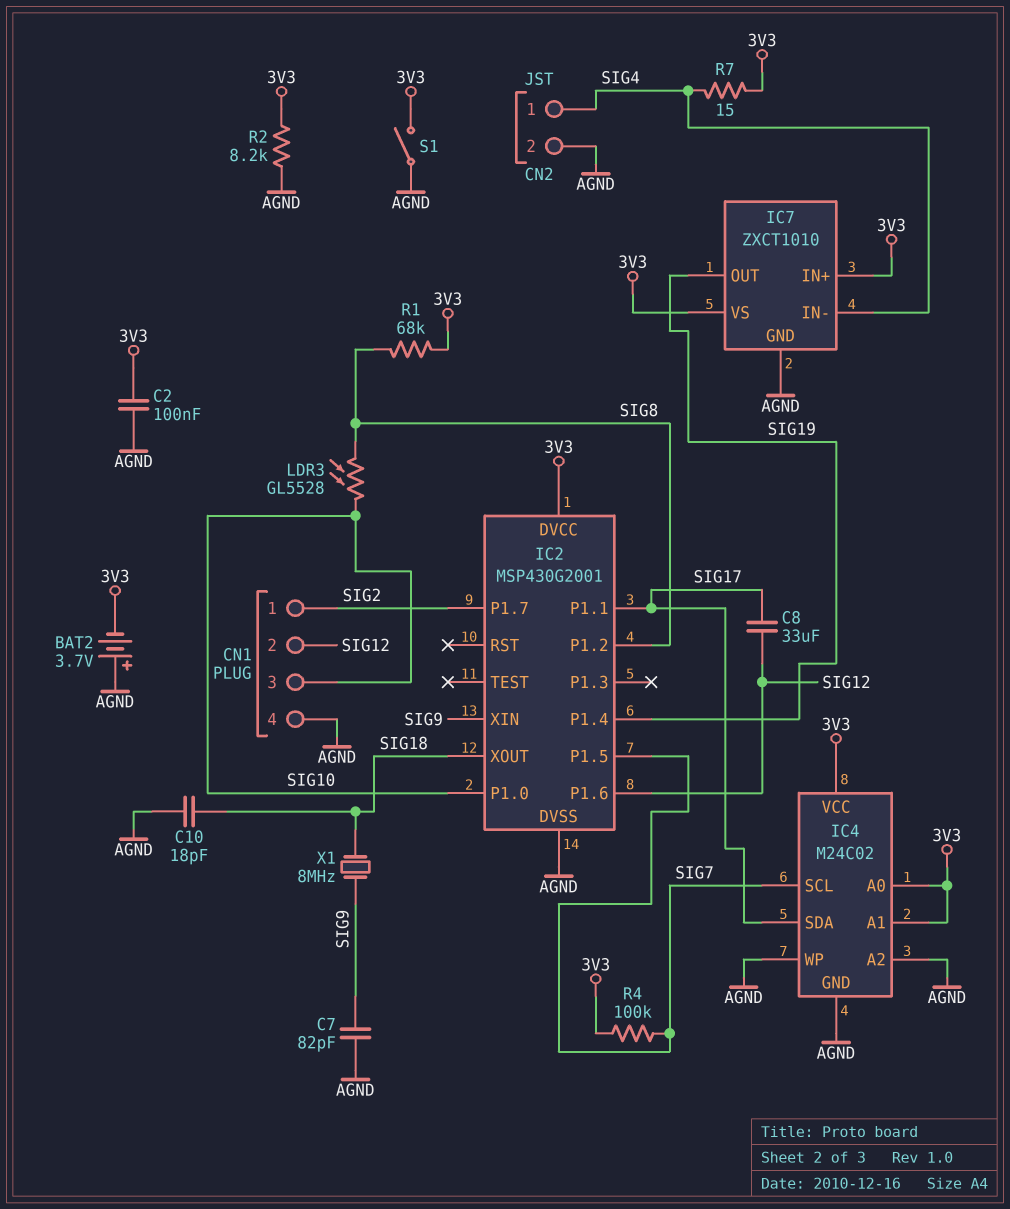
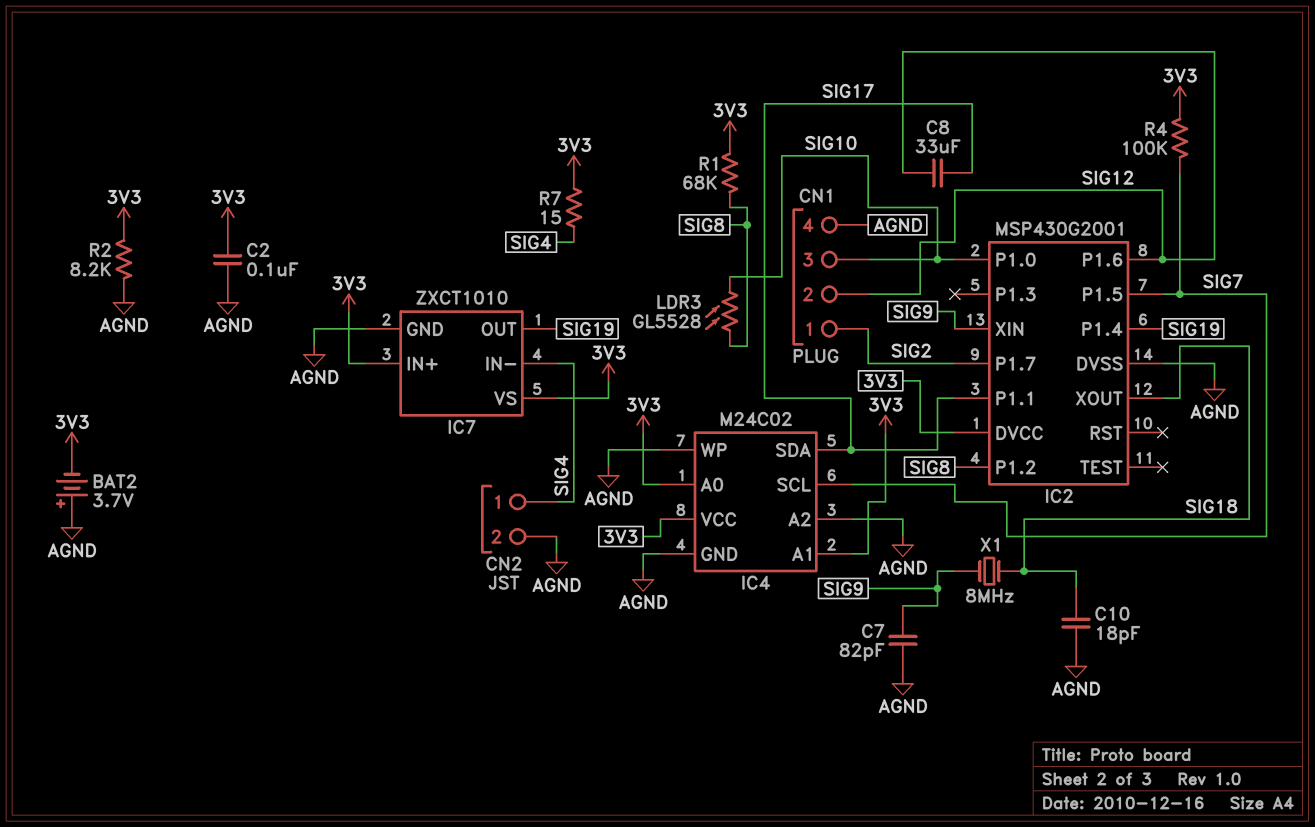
S1: switch (3V3, AGND) -> none

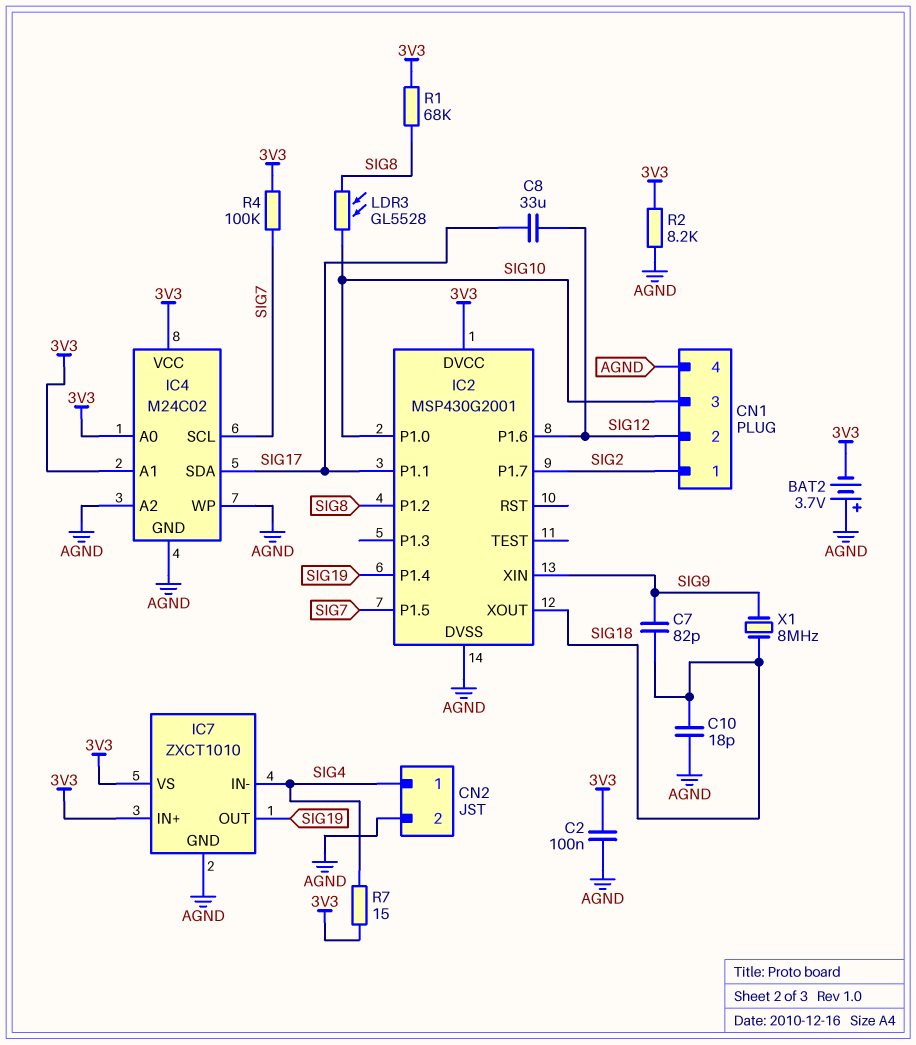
C7: 82pF (AGND, SIG9) -> 82pF (SIG9, SIG18)

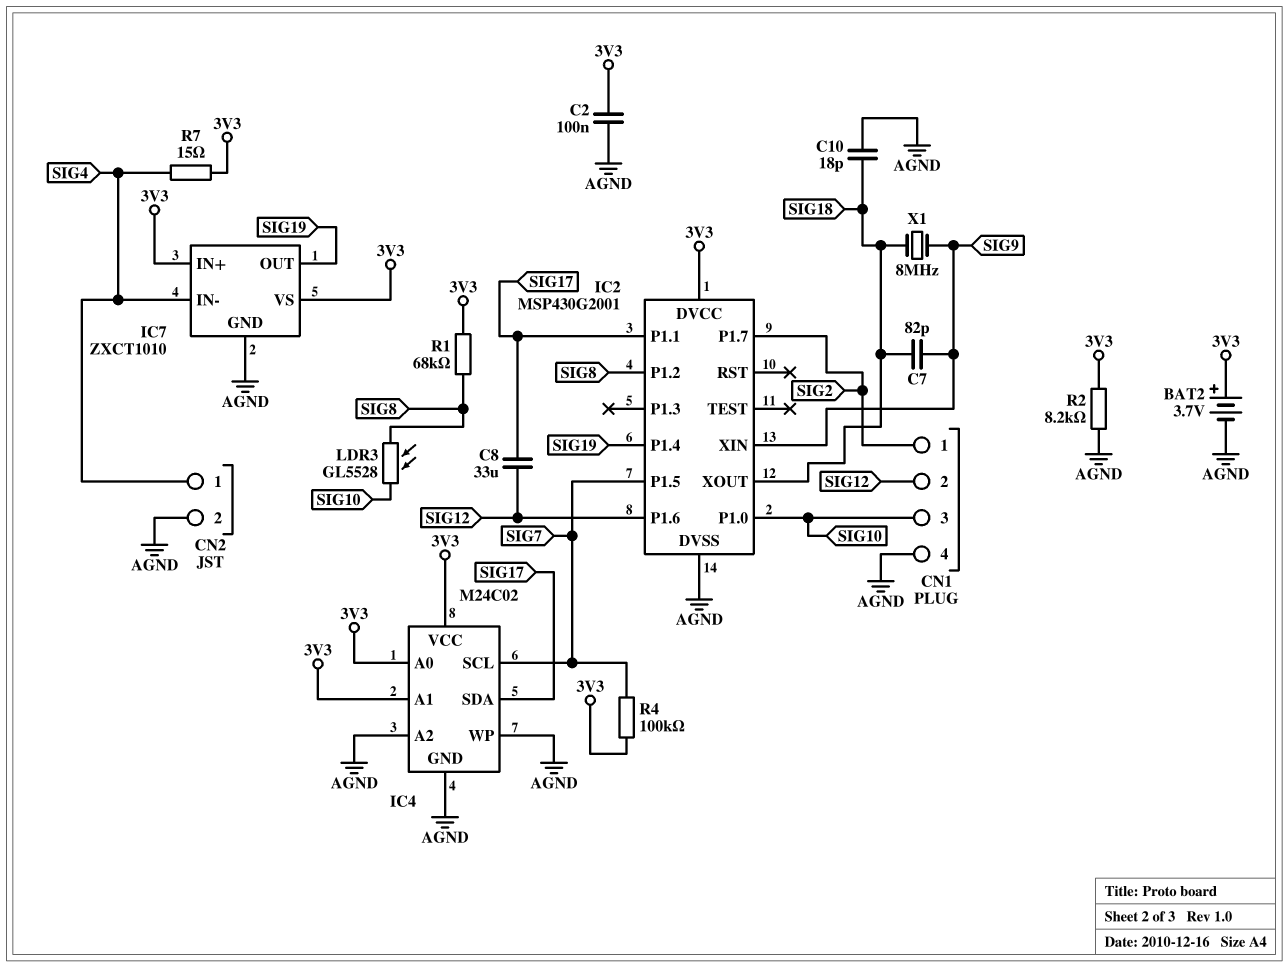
BAT2: 3.7V (plus AGND, minus 3V3) -> 3.7V (plus 3V3, minus AGND)

